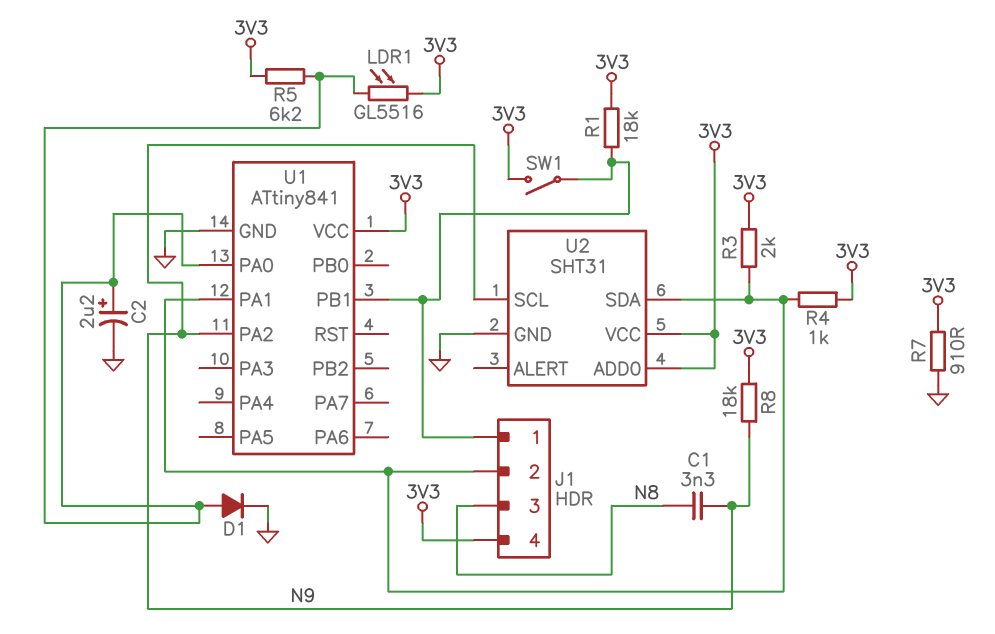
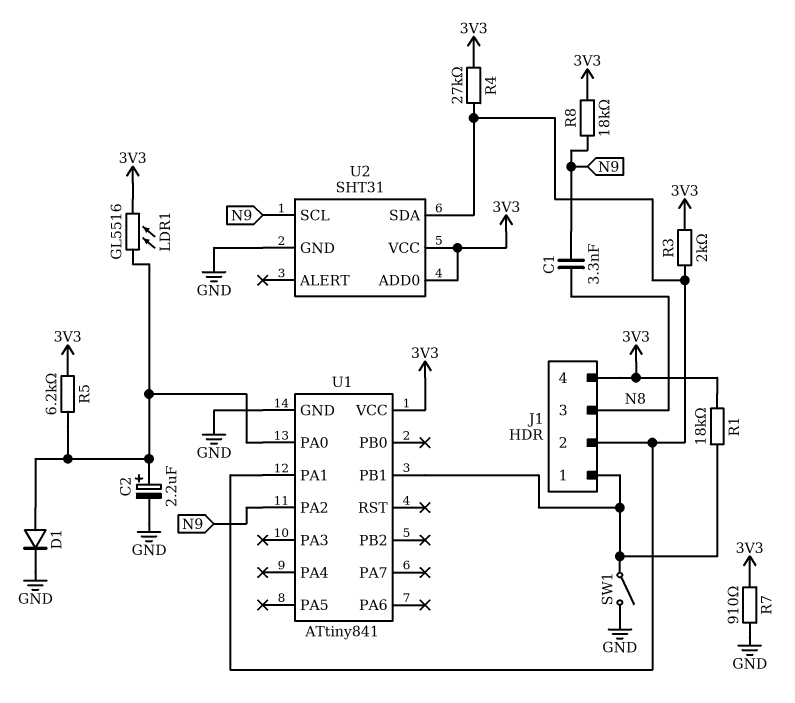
R4: 1k (3V3, J1/2) -> 27k (3V3, J1/2)
SW1: switch (3V3, J1/1) -> switch (GND, J1/1)

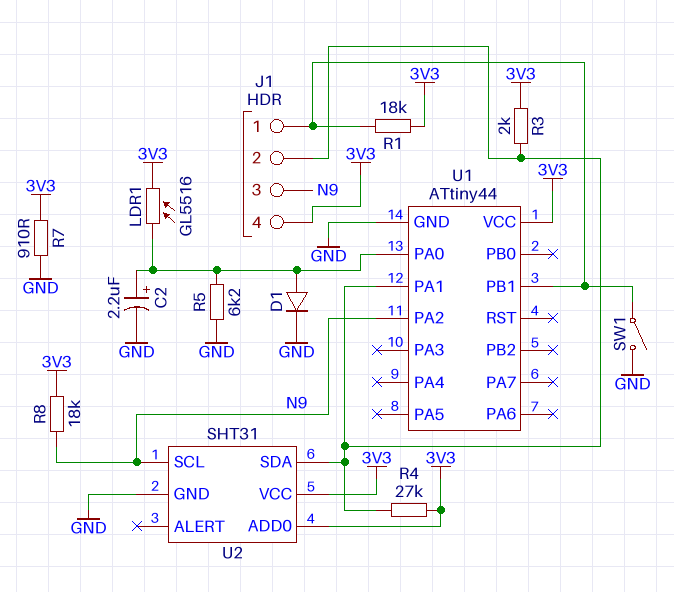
C1: 3.3nF (N8, N9) -> none
J1 pin 3: N8 -> N9
R5: 6.2k (3V3, U1/PA0) -> 6.2k (GND, U1/PA0)
U1: ATtiny841 -> ATtiny44

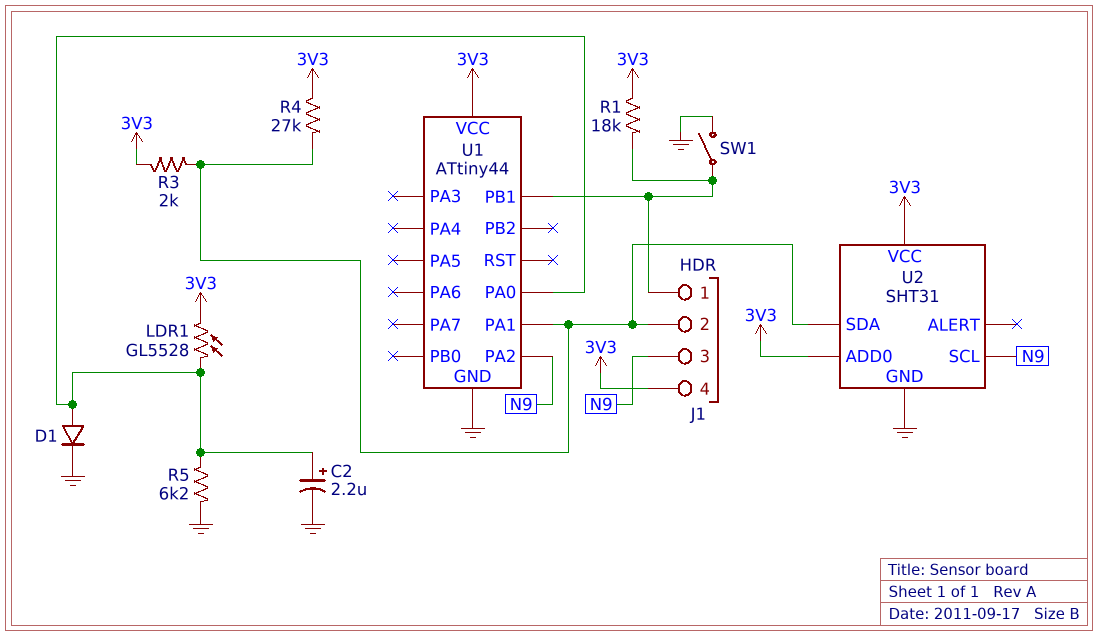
LDR1: GL5516 (3V3, U1/PA0) -> GL5528 (3V3, U1/PA0)
R7: 910 (3V3, GND) -> none
R8: 18k (3V3, N9) -> none

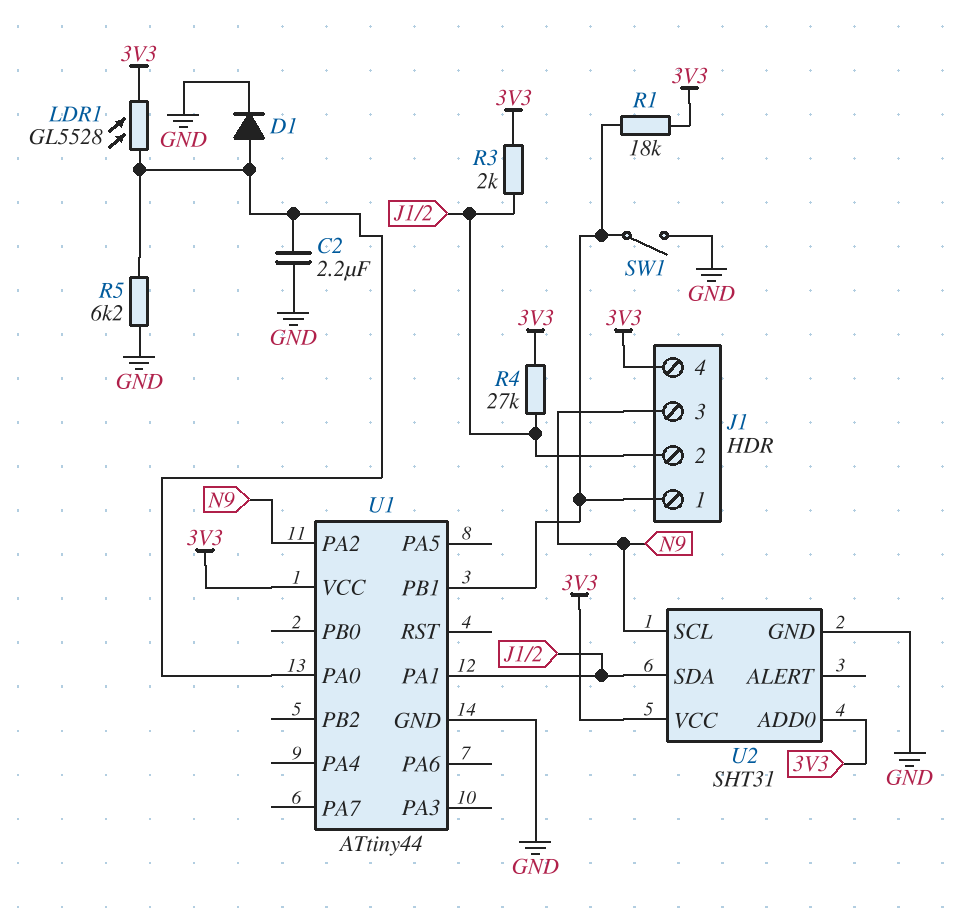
C2: 2.2uF (plus U1/PA0, minus GND) -> 2.2uF (GND, U1/PA0)

